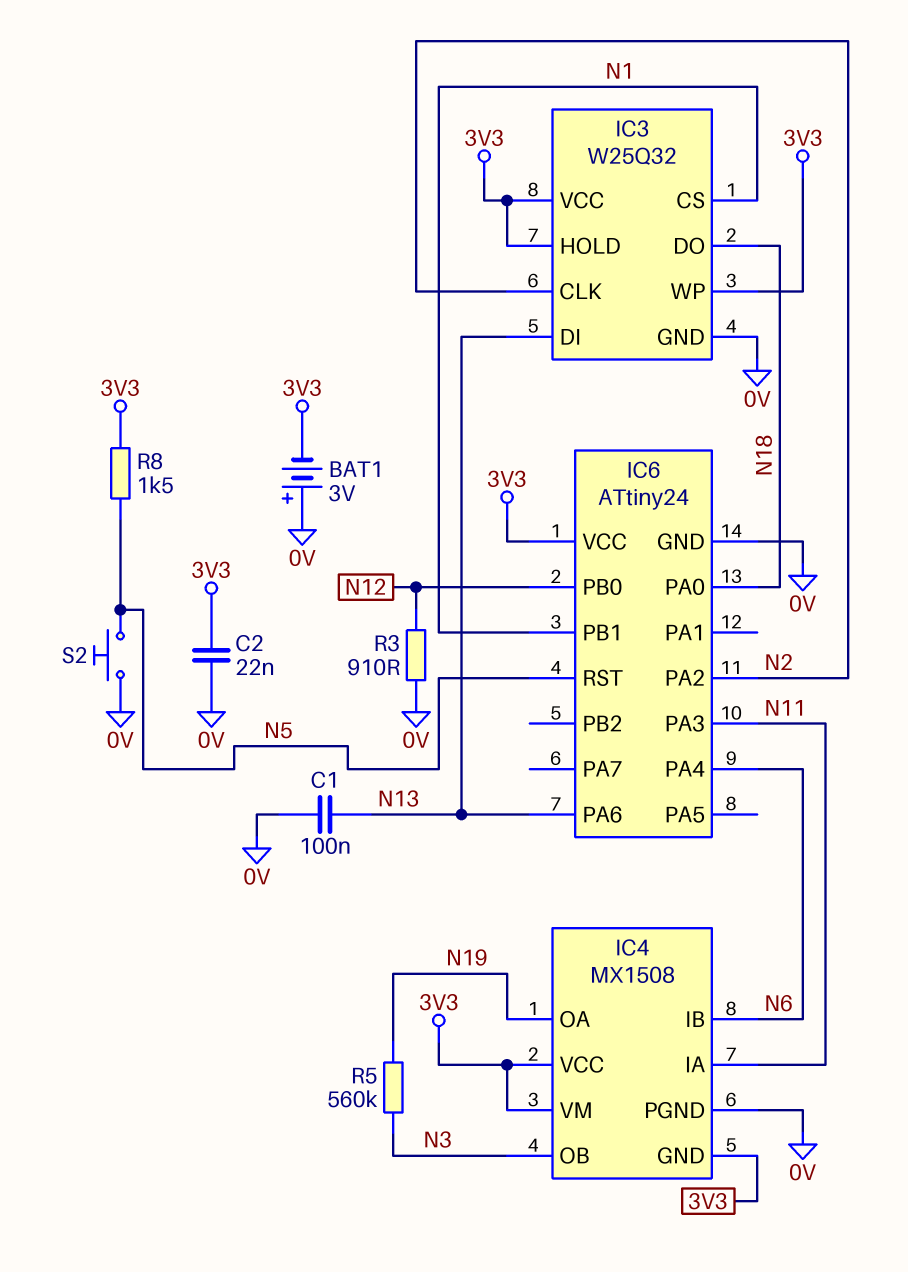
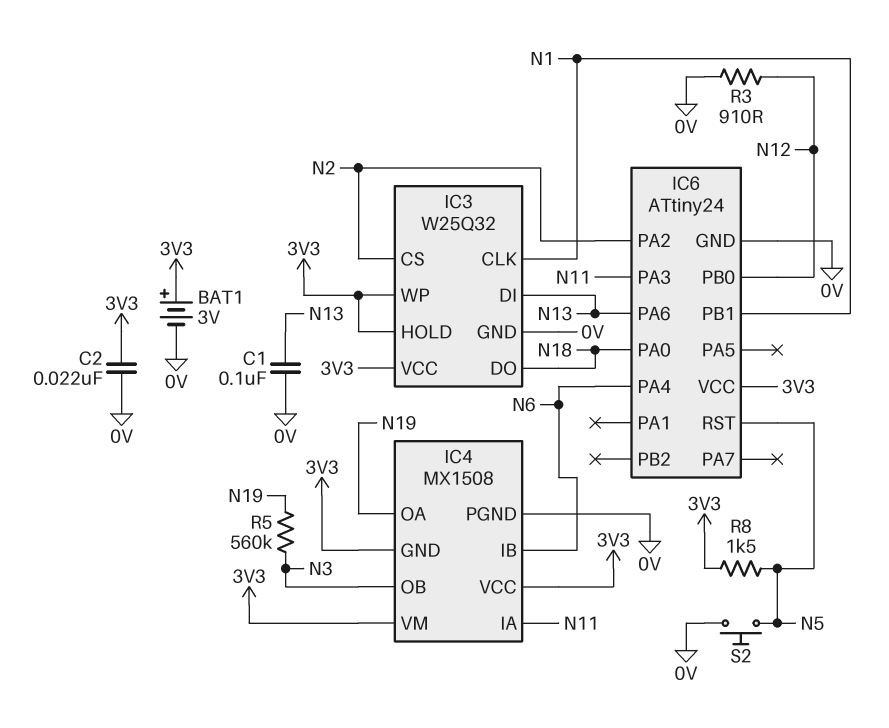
BAT1: 3V (plus 0V, minus 3V3) -> 3V (plus 3V3, minus 0V)
IC3 pin CLK: N2 -> N1
IC3 pin CS: N1 -> N2

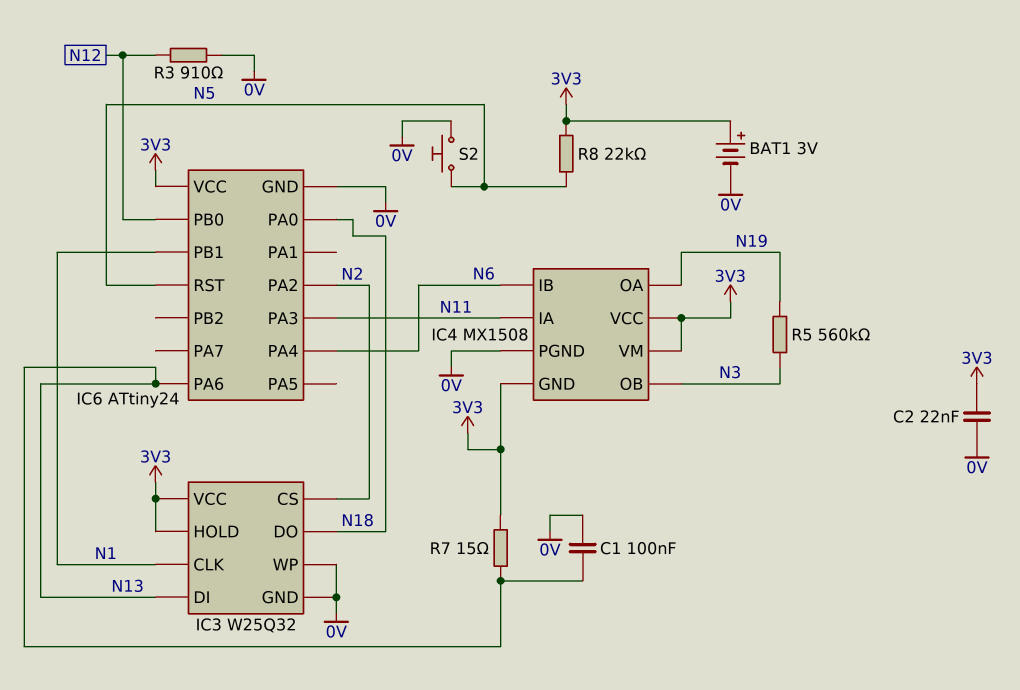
IC3 pin WP: 3V3 -> 0V
R7: none -> 15 (3V3, N13)
R8: 1.5k (3V3, N5) -> 22k (3V3, N5)

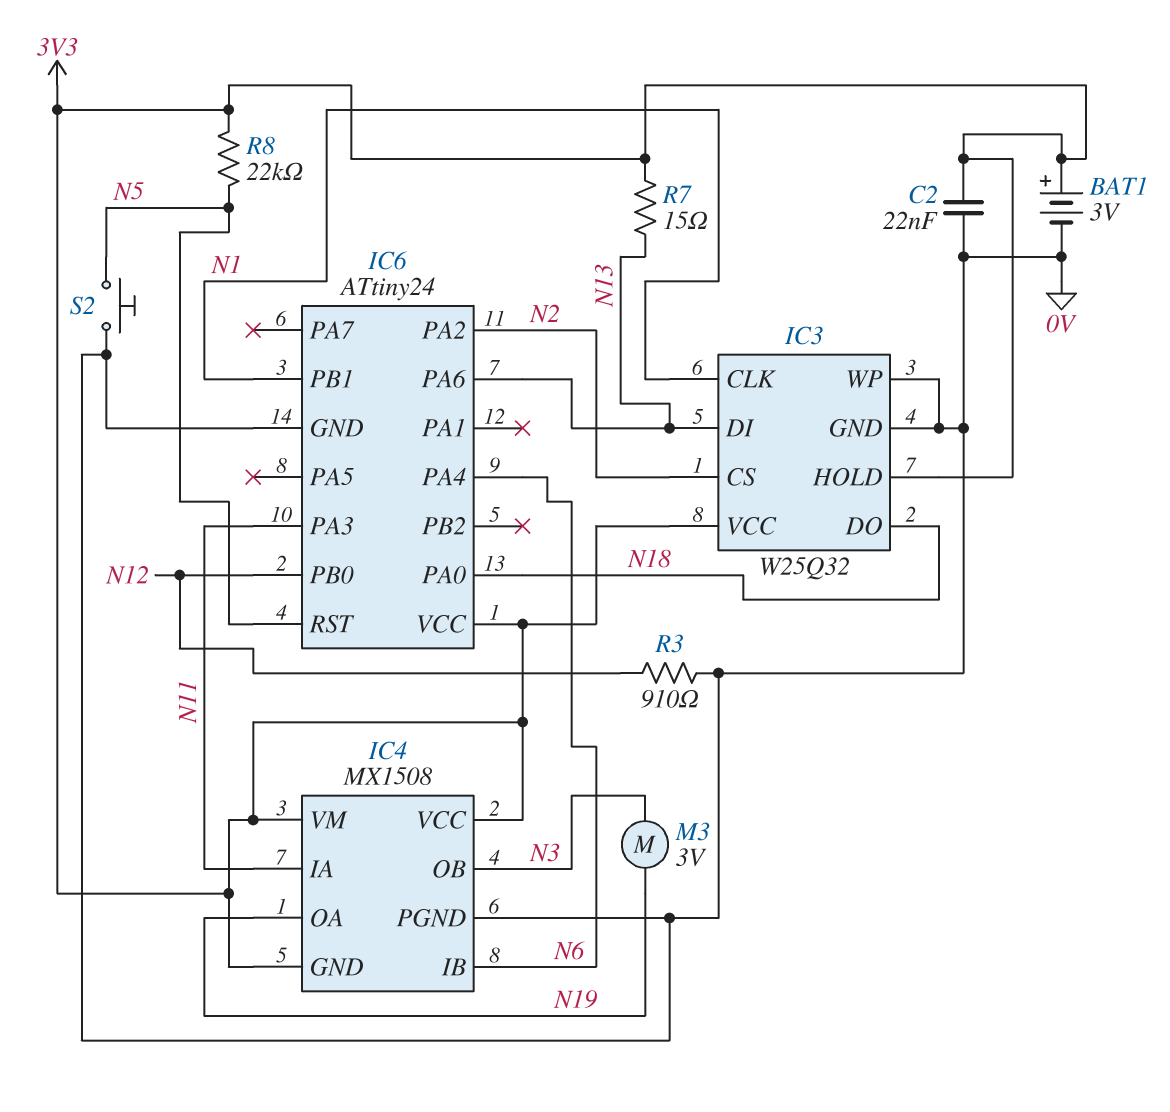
C1: 100nF (0V, N13) -> none
M3: none -> motor 3V (N3, N19)
R5: 560k (N3, N19) -> none

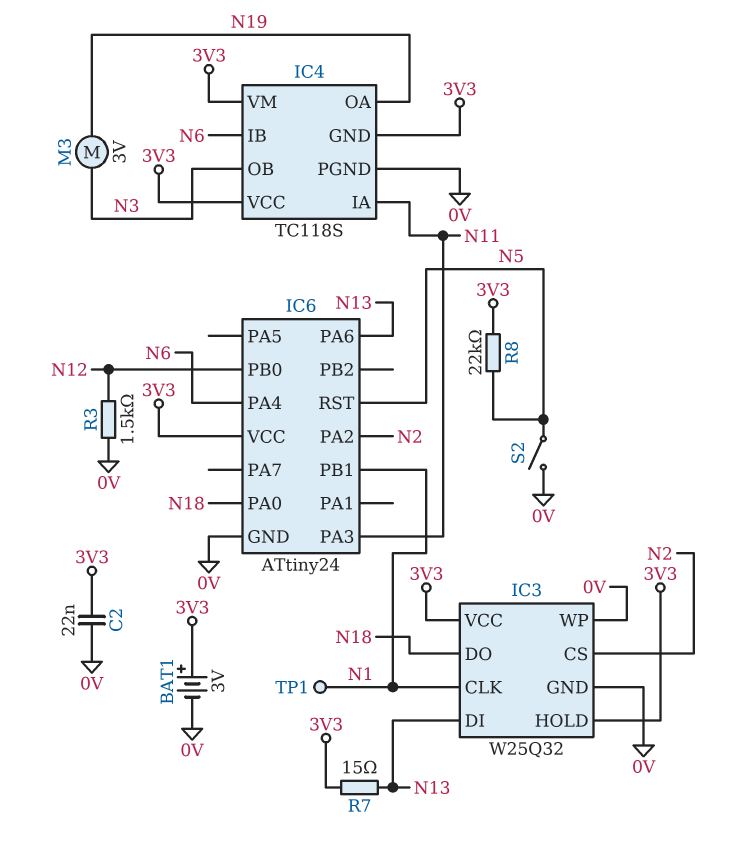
IC4: MX1508 -> TC118S
R3: 910 (0V, N12) -> 1.5k (0V, N12)
S2: button (0V, N5) -> switch (0V, N5)
TP1: none -> test point (N1)

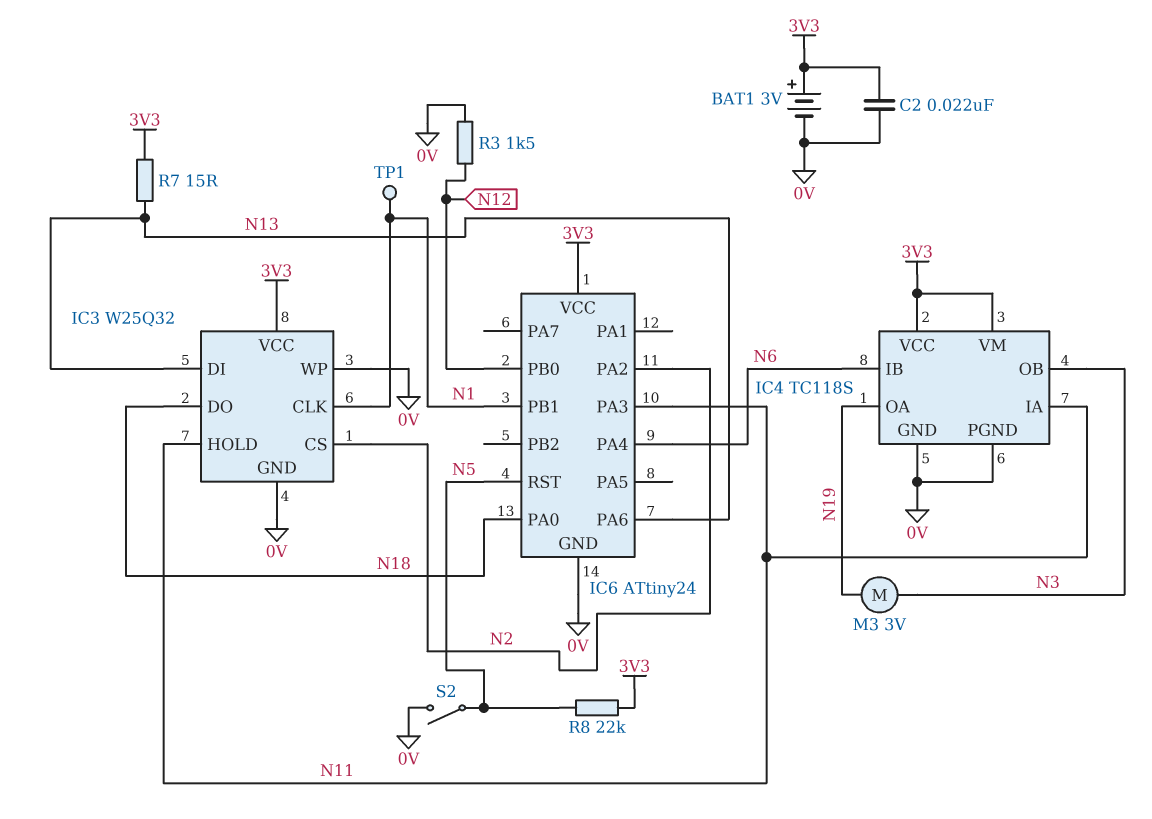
IC3 pin HOLD: 3V3 -> N11
IC4 pin GND: 3V3 -> 0V

